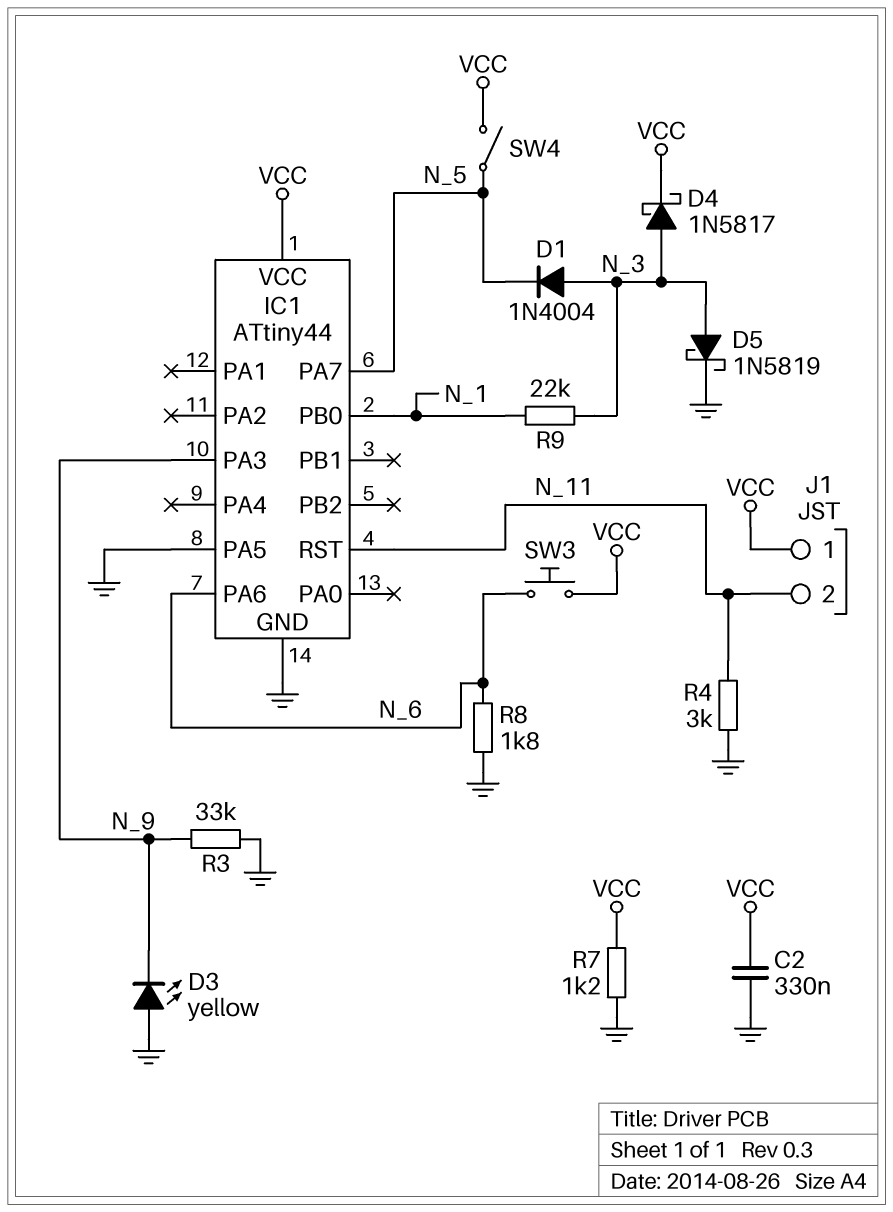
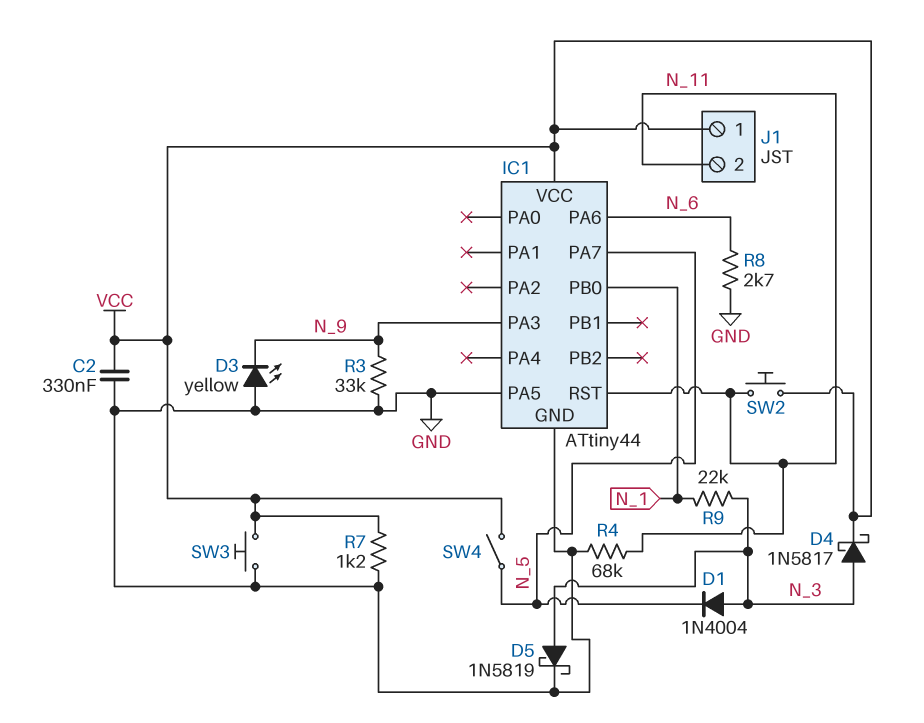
R4: 3k (GND, N_11) -> 68k (GND, N_11)
R8: 1.8k (GND, N_6) -> 2.7k (GND, N_6)
SW2: none -> button (N_11, VCC)
SW3: button (N_6, VCC) -> button (GND, VCC)

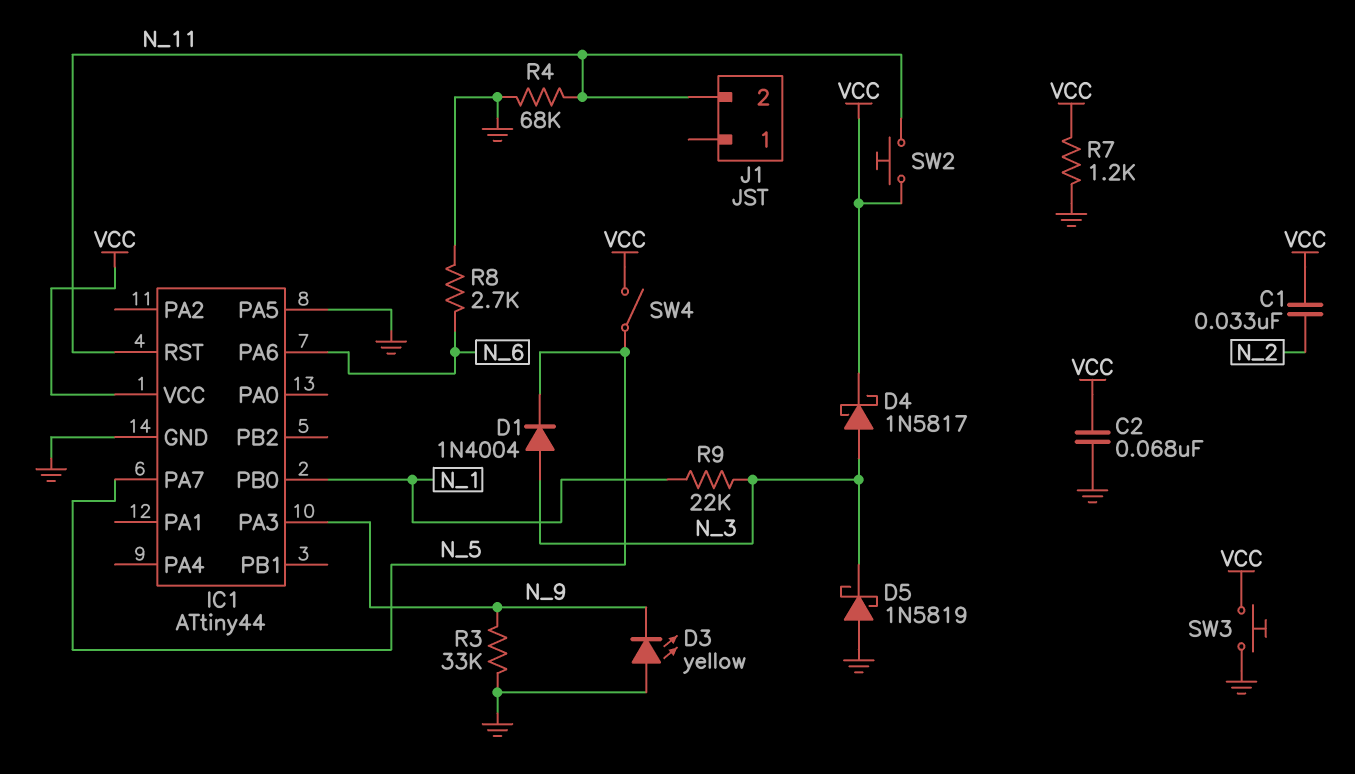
C1: none -> 33nF (N_2, VCC)
C2: 330nF (GND, VCC) -> 68nF (GND, VCC)
D5: schottky 1N5819 (A N_3, K GND) -> schottky 1N5819 (A GND, K N_3)
J1 pin 1: VCC -> none

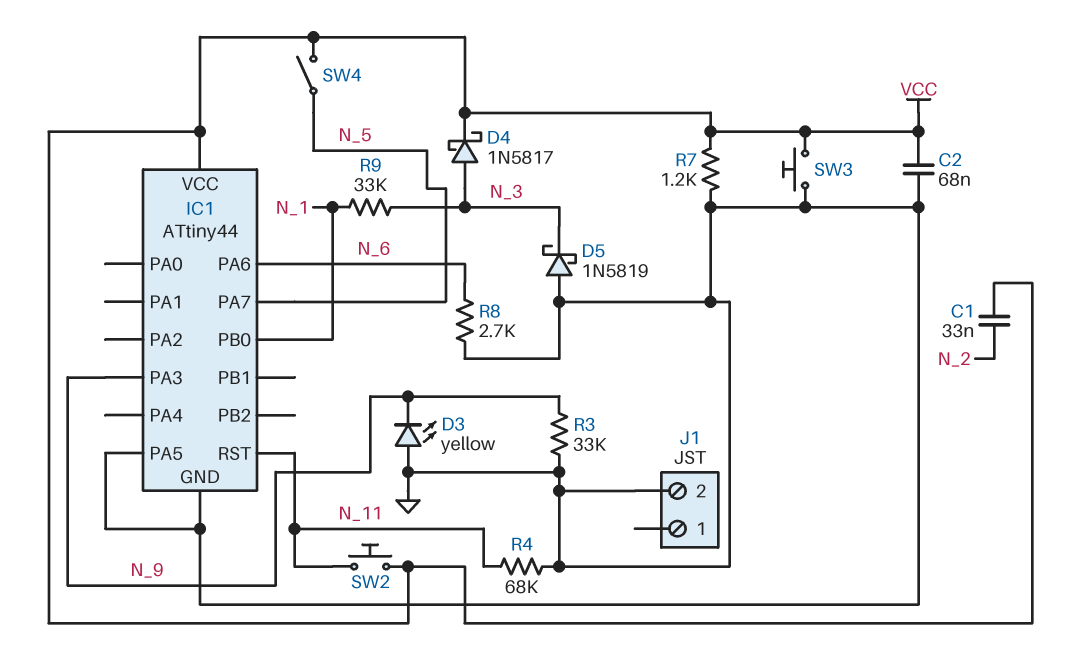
D1: diode 1N4004 (A N_3, K N_5) -> none
J1 pin 2: N_11 -> GND
R9: 22k (N_1, N_3) -> 33k (N_1, N_3)

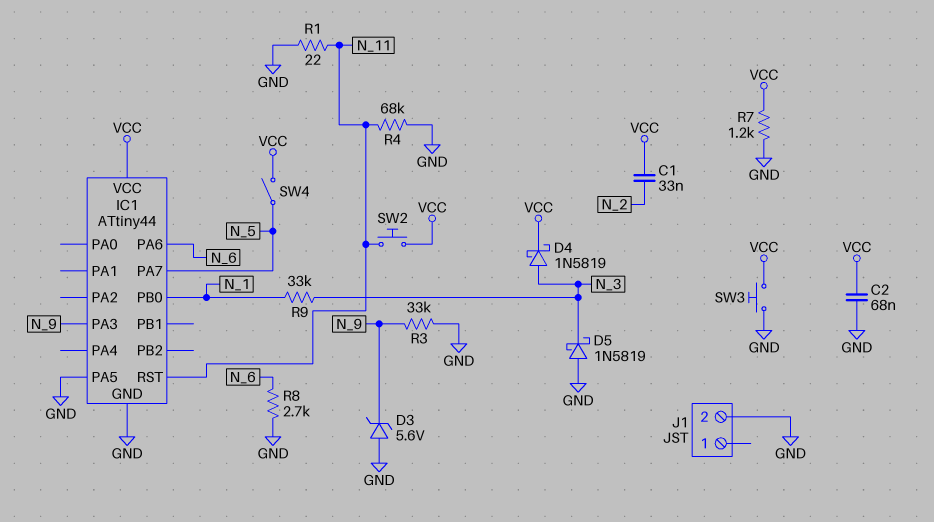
D3: LED yellow (A GND, K N_9) -> zener 5.6V (A GND, K N_9)
D4: schottky 1N5817 (A N_3, K VCC) -> schottky 1N5819 (A N_3, K VCC)
R1: none -> 22 (GND, N_11)

